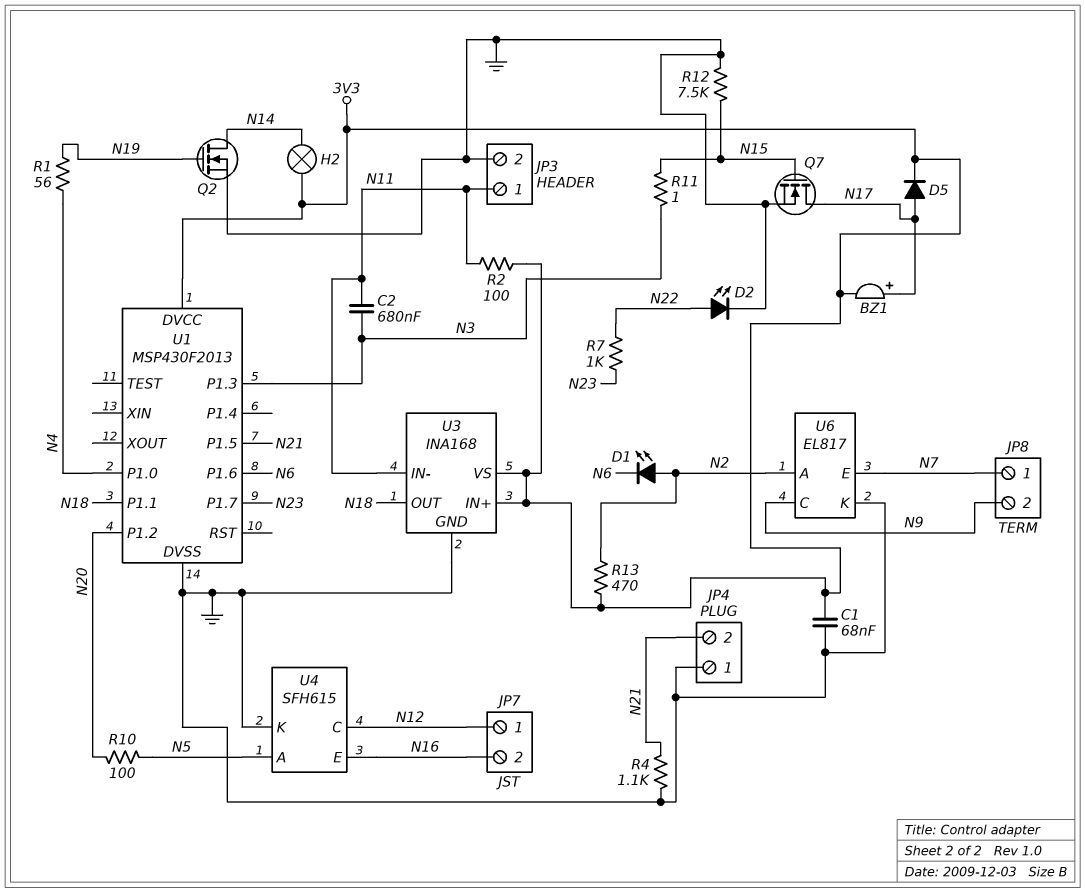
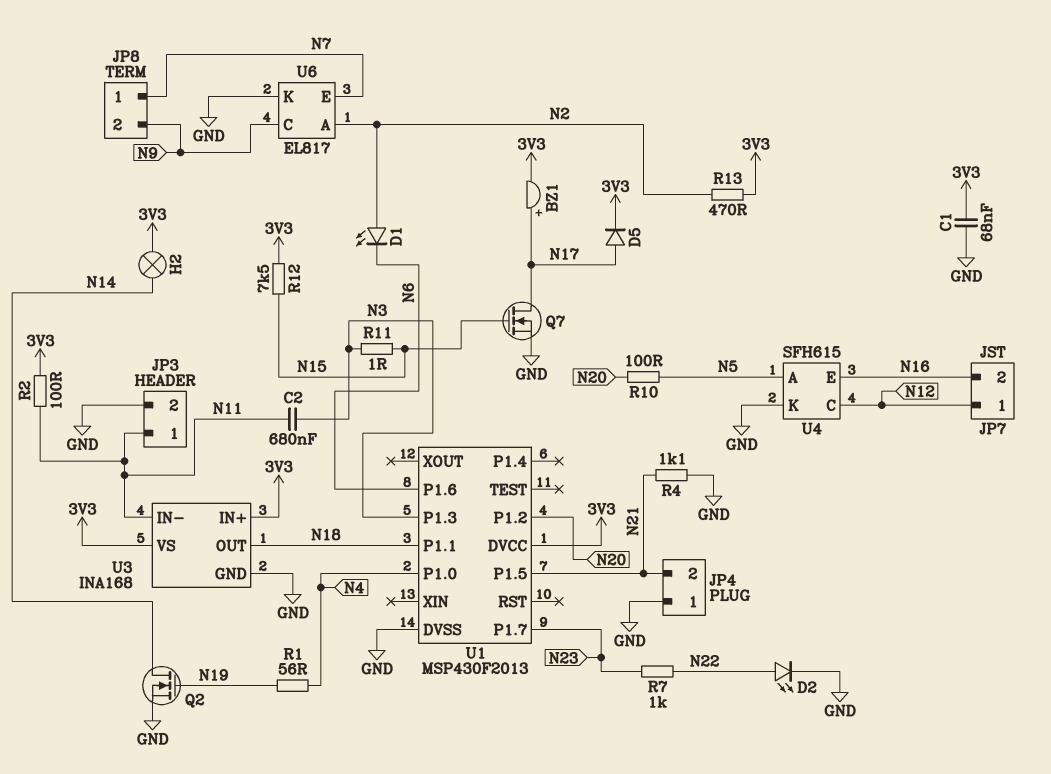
R12: 7.5k (GND, N15) -> 7.5k (3V3, N15)

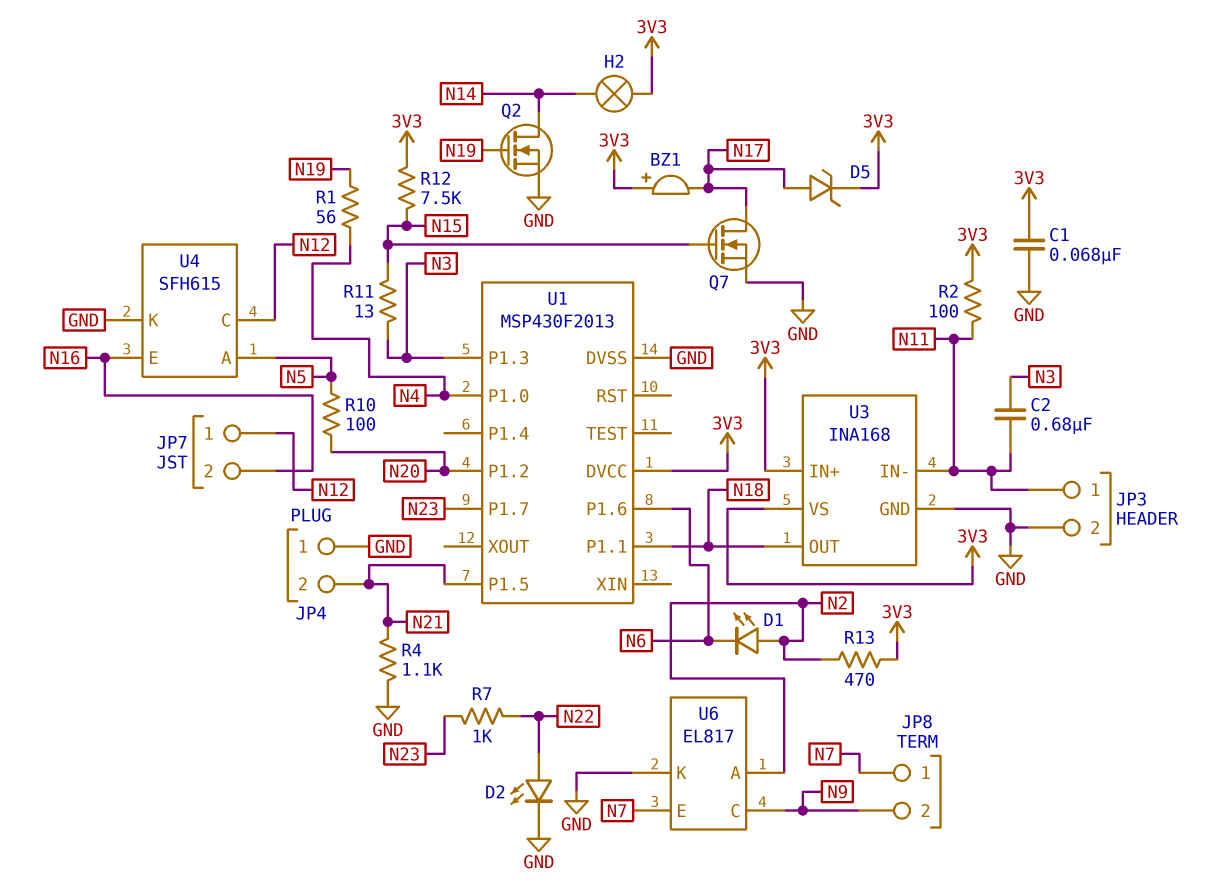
BZ1: buzzer (plus N17, minus 3V3) -> buzzer (plus 3V3, minus N17)
D5: diode (A N17, K 3V3) -> zener (A N17, K 3V3)
R11: 1 (N3, N15) -> 13 (N3, N15)

